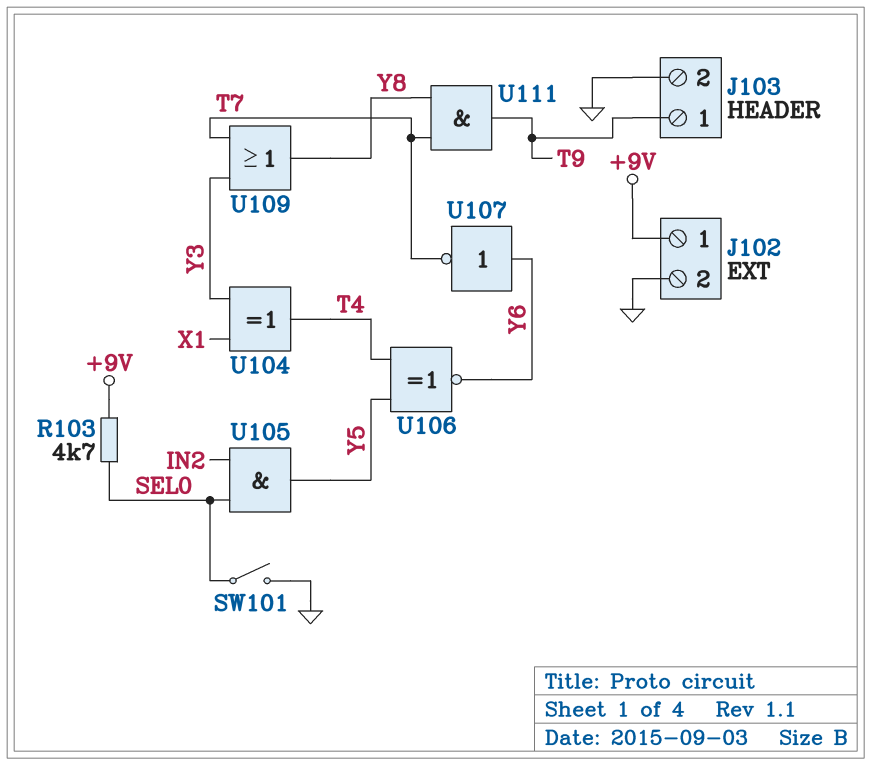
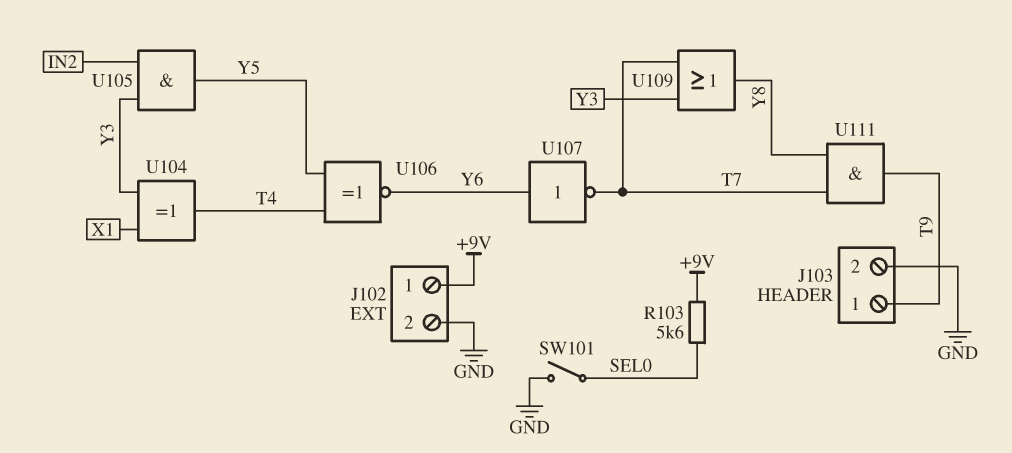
R103: 4.7k (+9V, SEL0) -> 5.6k (+9V, SEL0)
U105: AND (in IN2, in SEL0, out Y5) -> AND (in IN2, in Y3, out Y5)

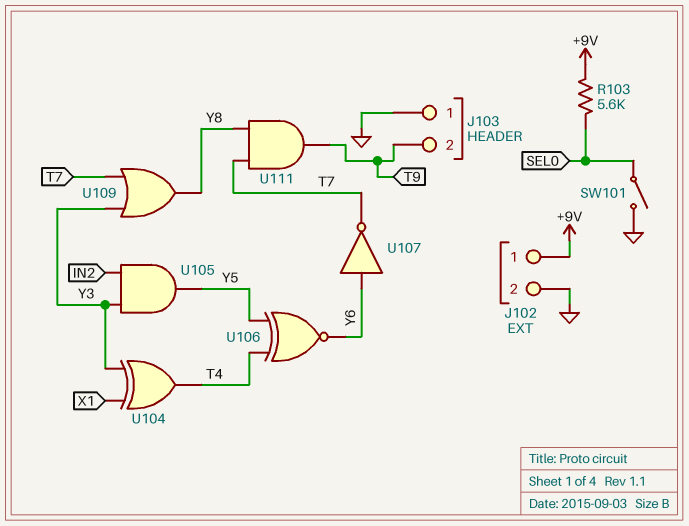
J103 pin 1: T9 -> GND
J103 pin 2: GND -> T9

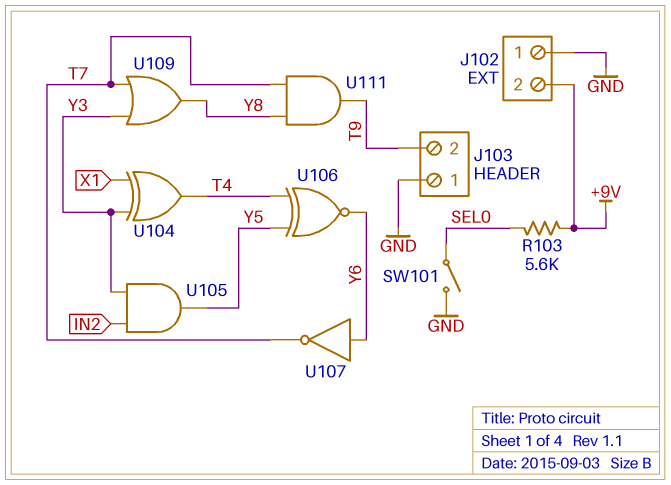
J102 pin 1: +9V -> GND
J102 pin 2: GND -> +9V

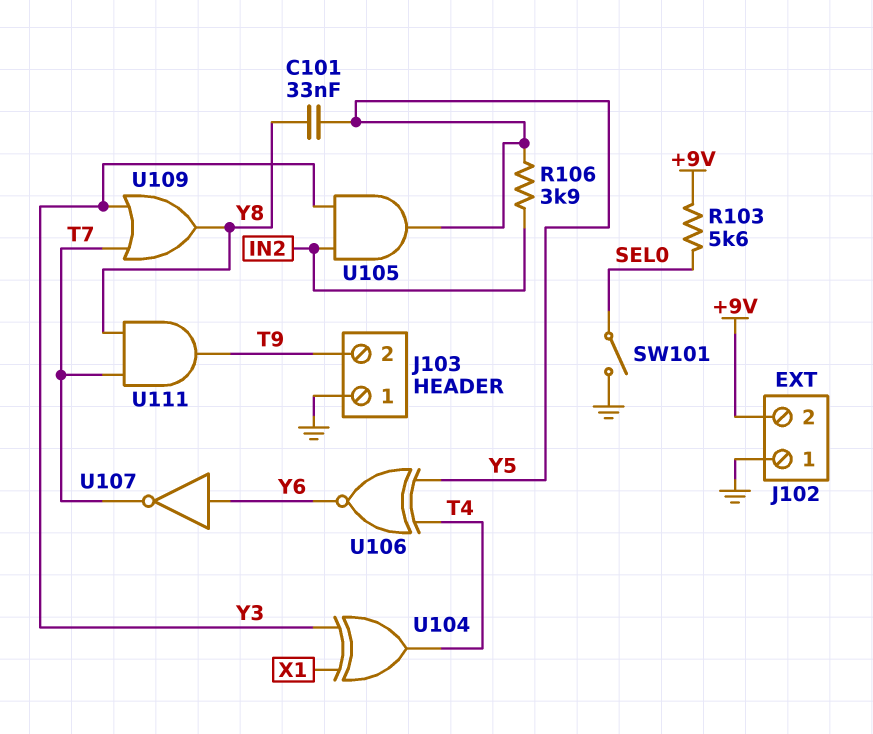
C101: none -> 33nF (Y5, Y8)
R106: none -> 3.9k (IN2, Y5)

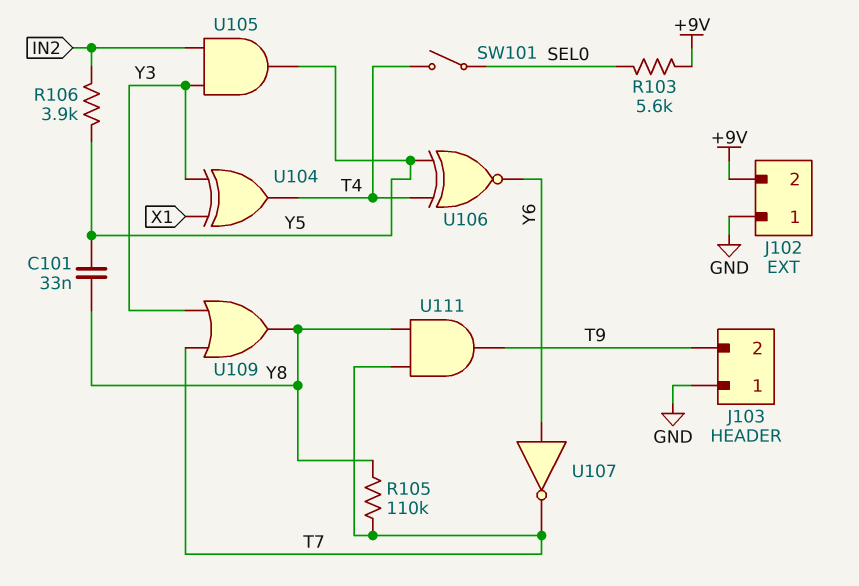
R105: none -> 110k (T7, Y8)
SW101: switch (GND, SEL0) -> switch (SEL0, T4)

